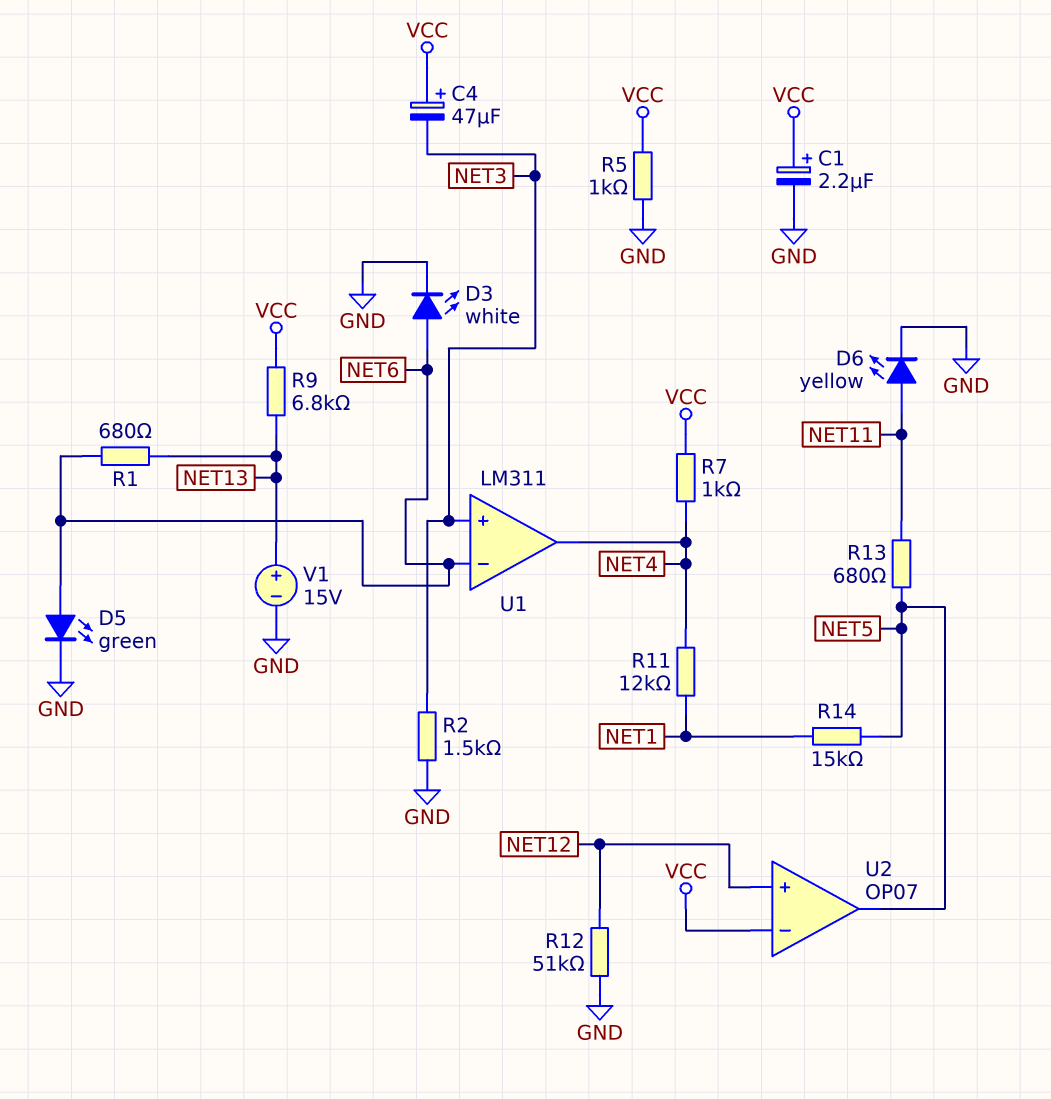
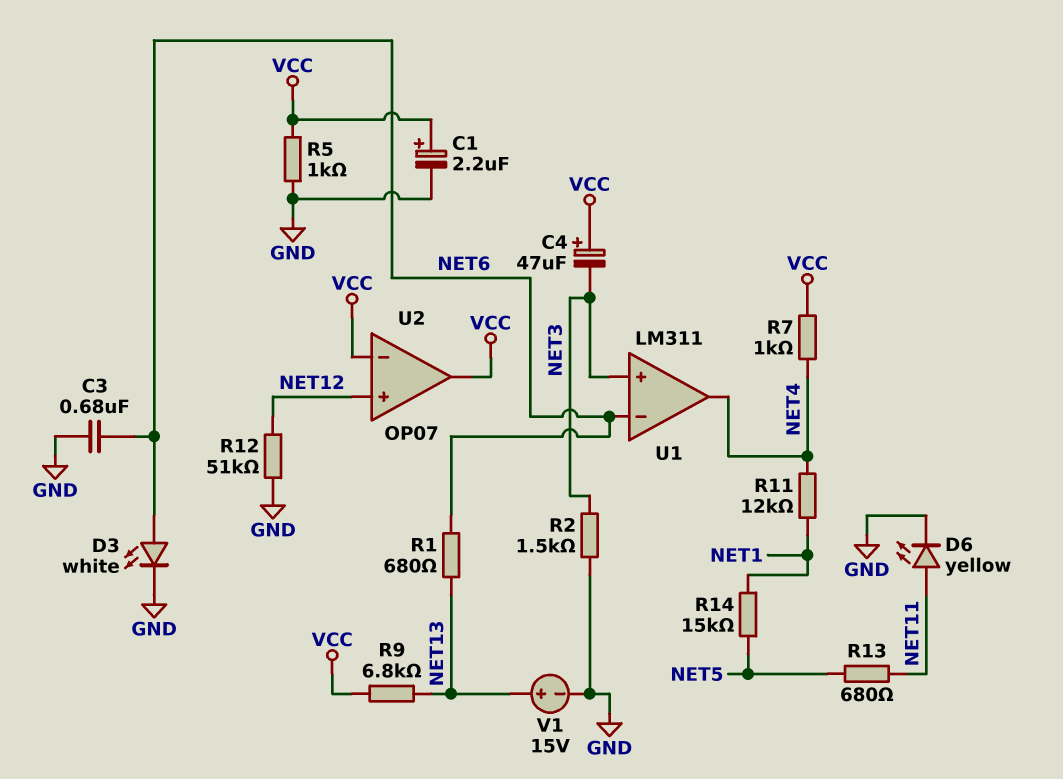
C3: none -> 680nF (GND, NET6)
D5: LED green (A NET6, K GND) -> none
U2 pin out: NET5 -> VCC

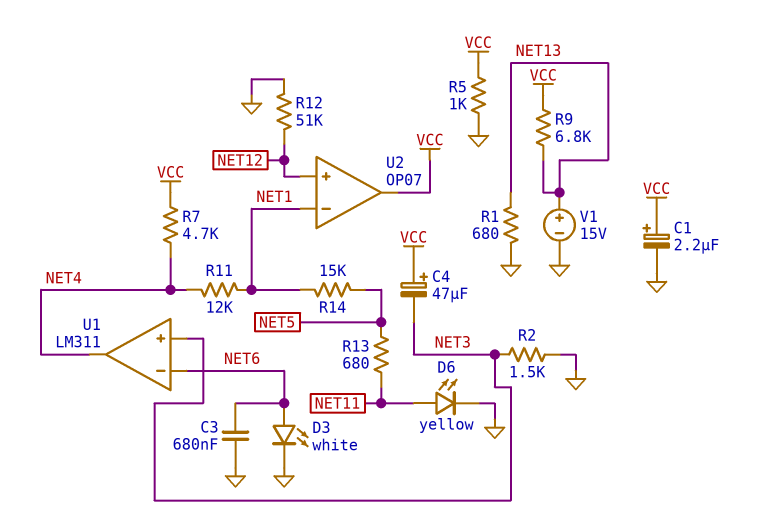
R1: 680 (NET6, NET13) -> 680 (GND, NET13)
R7: 1k (NET4, VCC) -> 4.7k (NET4, VCC)
U2 pin in-: VCC -> NET1

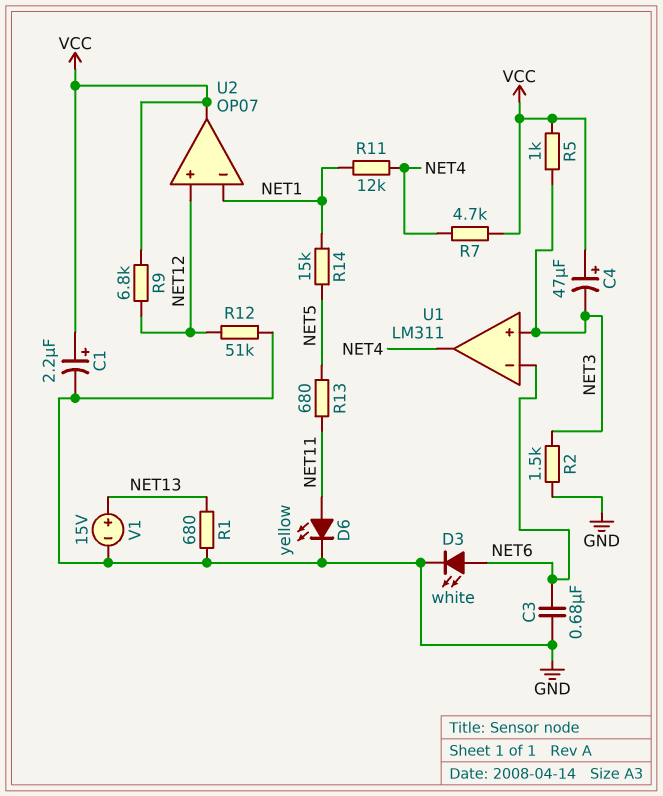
R5: 1k (GND, VCC) -> 1k (NET3, VCC)
R9: 6.8k (NET13, VCC) -> 6.8k (NET12, VCC)

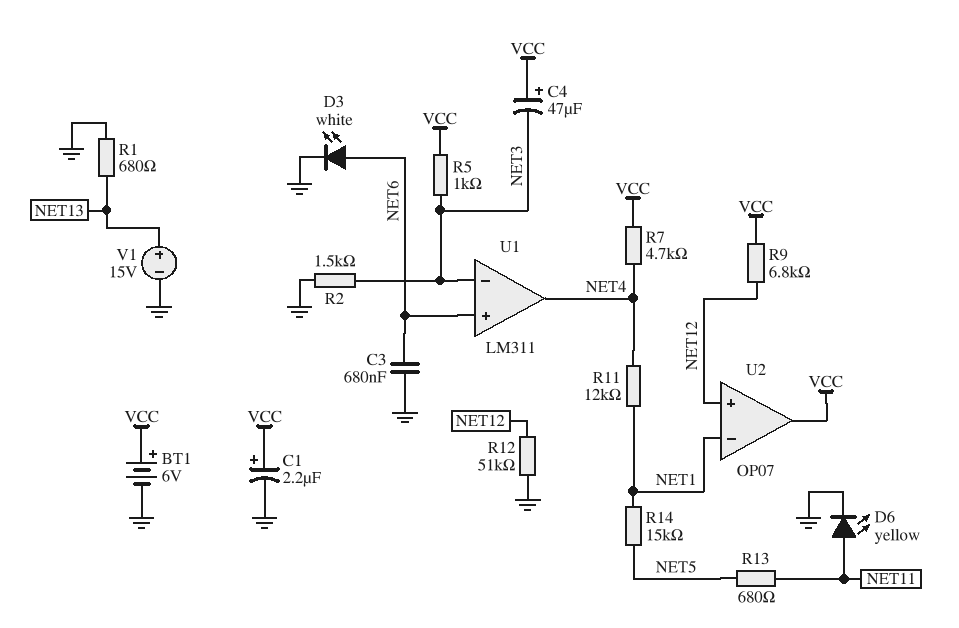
BT1: none -> 6V (plus VCC, minus GND)
U1 pin in+: NET3 -> NET6
U1 pin in-: NET6 -> NET3

